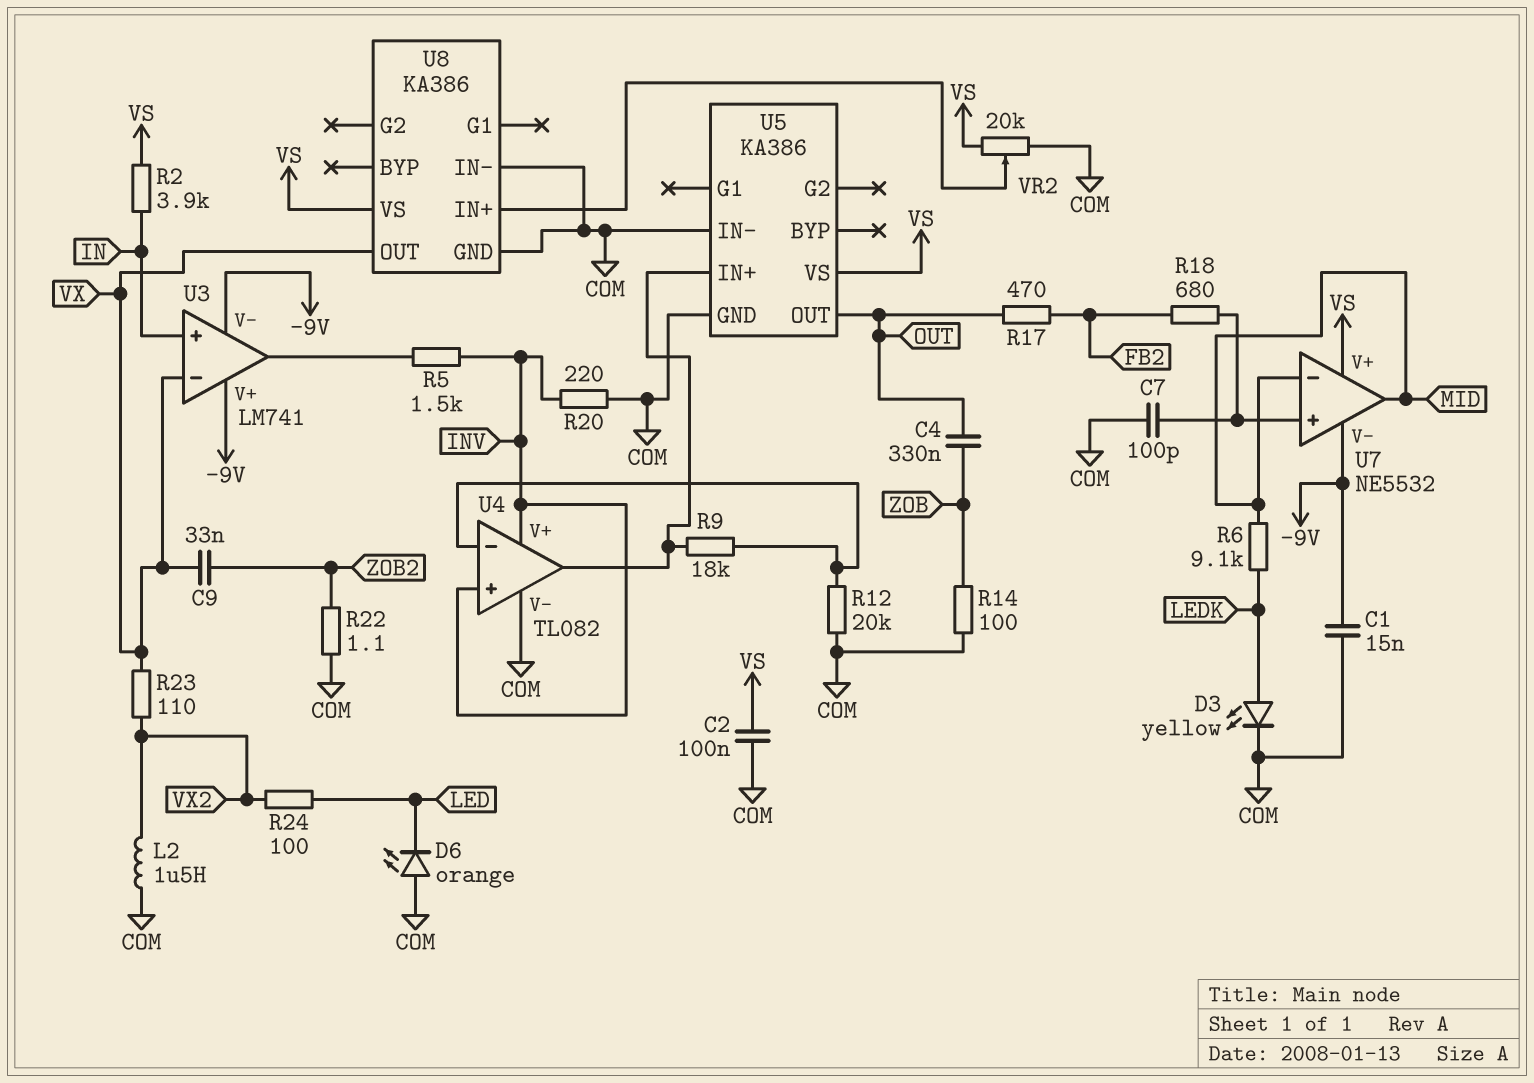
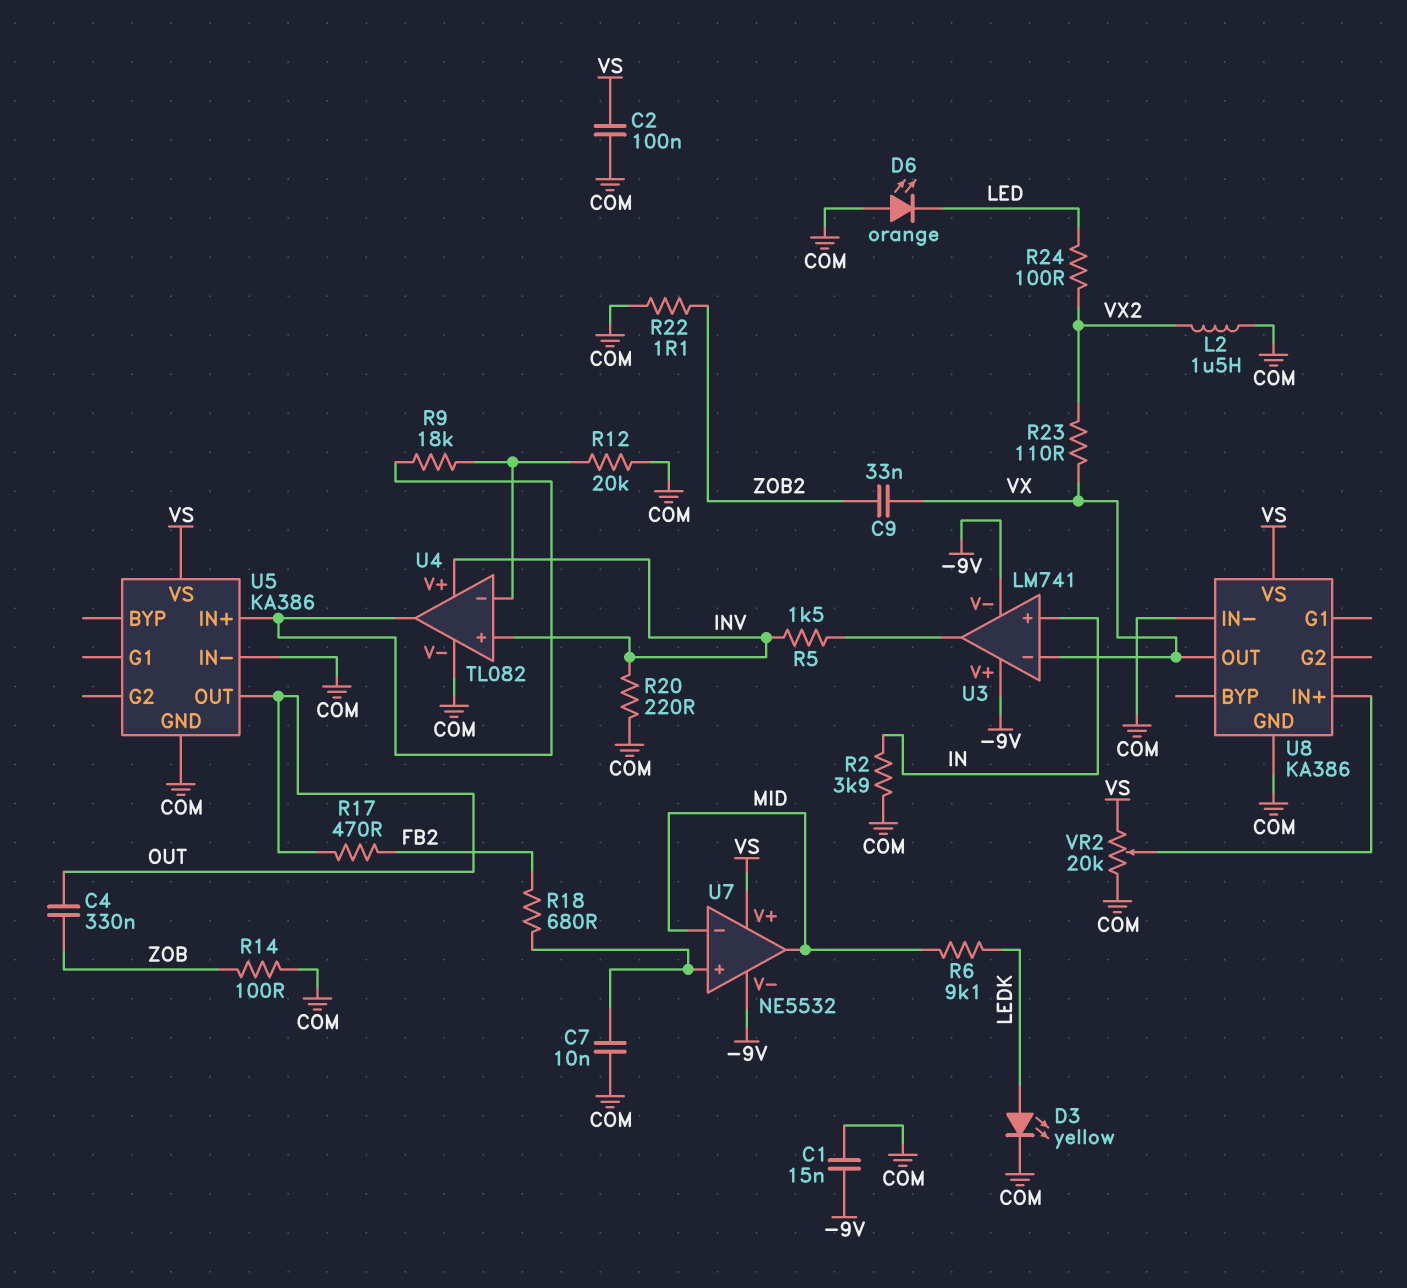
C7: 100pF (COM, U7/in+) -> 10nF (COM, U7/in+)
R2: 3.9k (IN, VS) -> 3.9k (COM, IN)

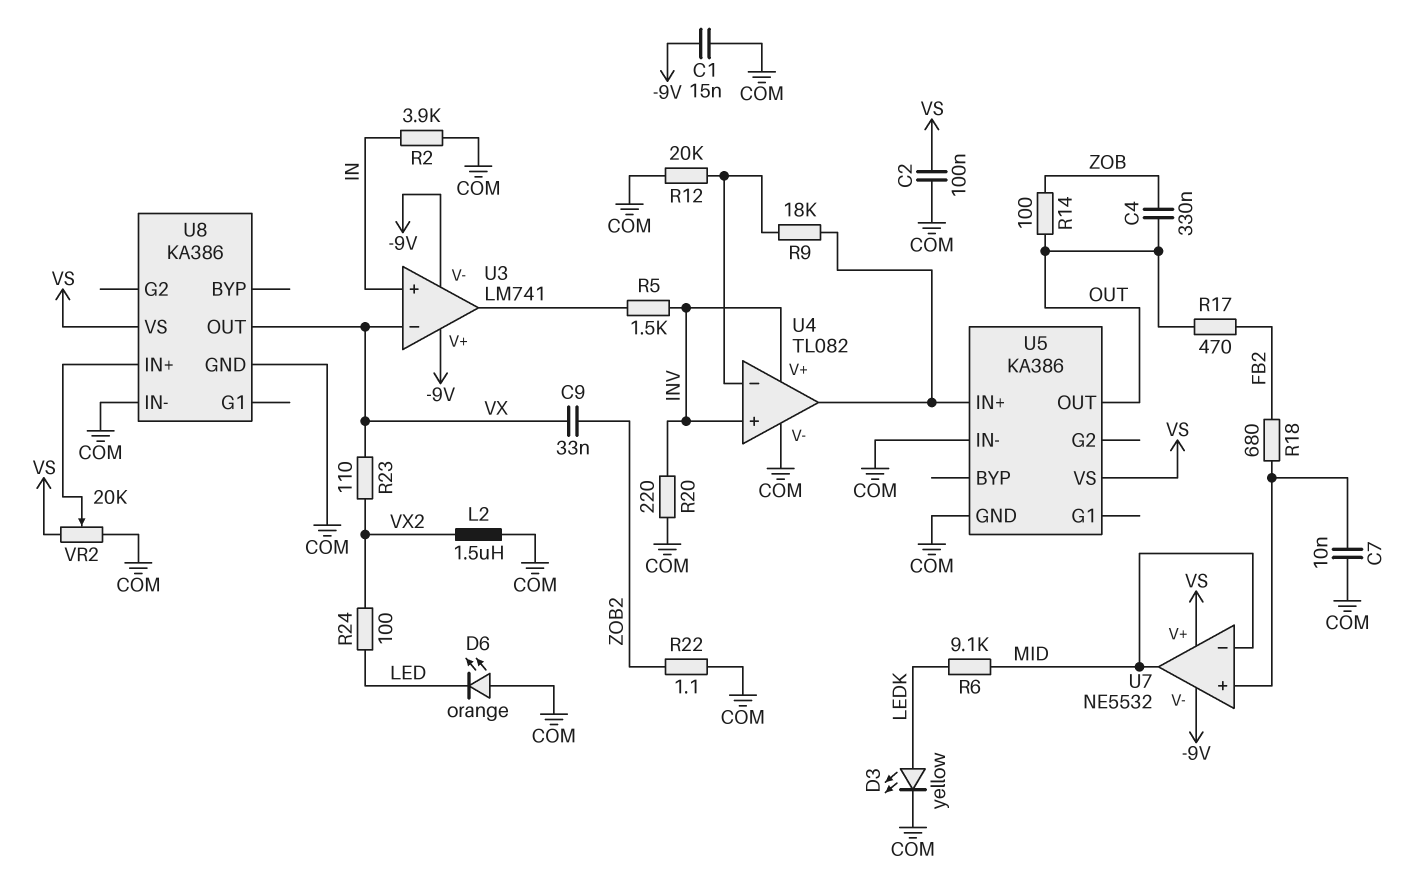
R14: 100 (COM, ZOB) -> 100 (OUT, ZOB)

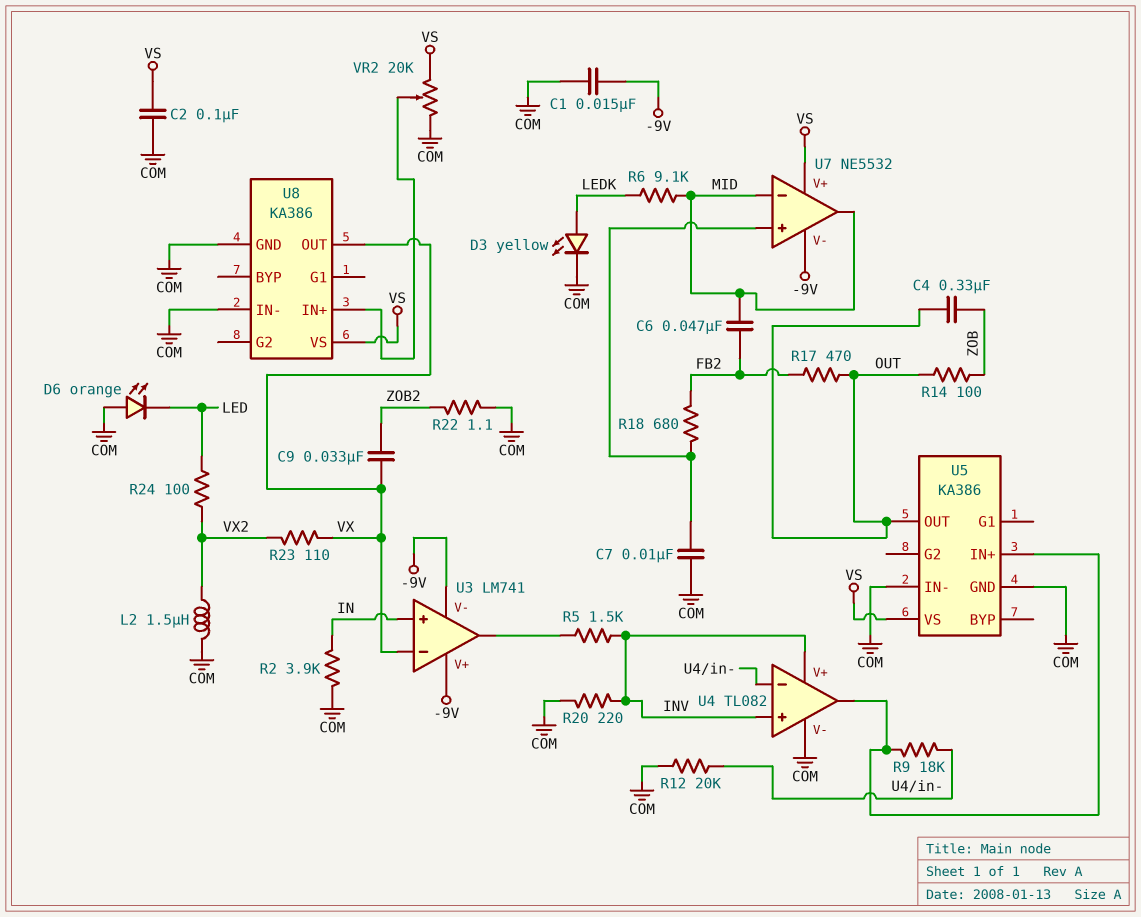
C6: none -> 47nF (FB2, MID)

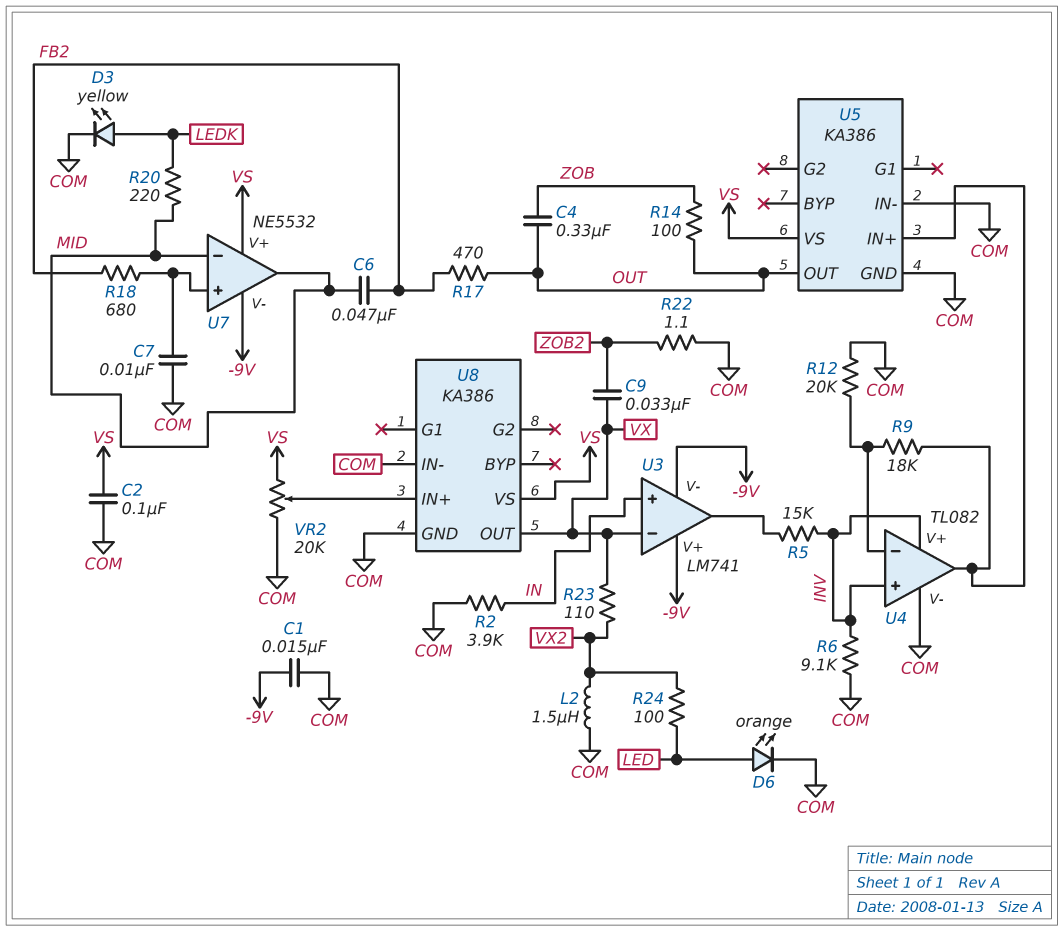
D6: LED orange (A COM, K LED) -> LED orange (A LED, K COM)
R5: 1.5k (INV, U3/out) -> 15k (INV, U3/out)
R6: 9.1k (LEDK, MID) -> 9.1k (COM, INV)
R20: 220 (COM, INV) -> 220 (LEDK, MID)

